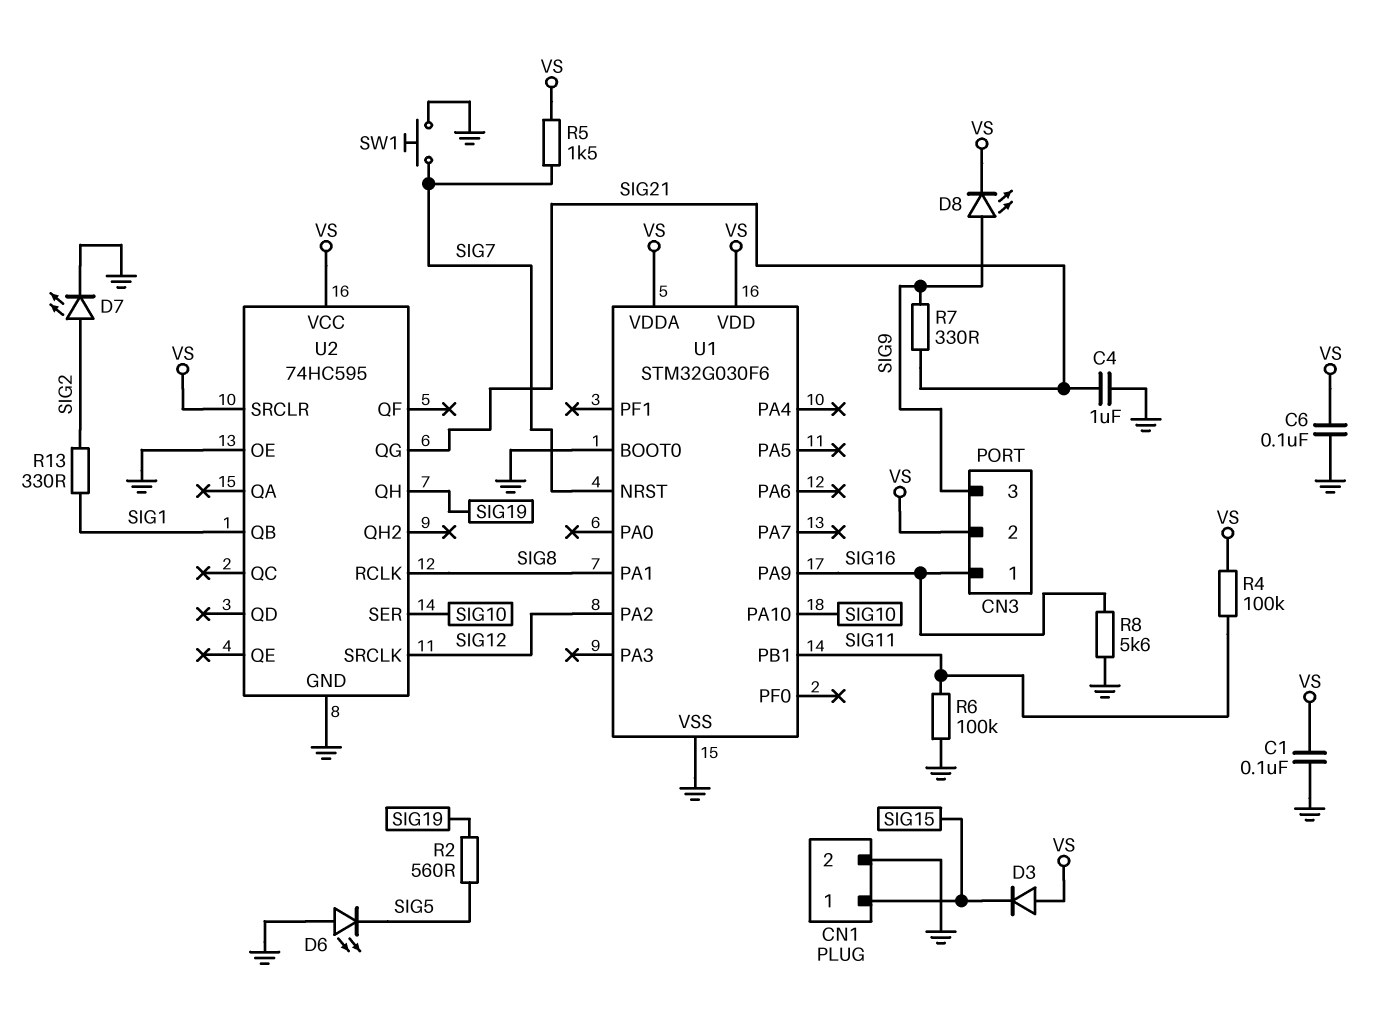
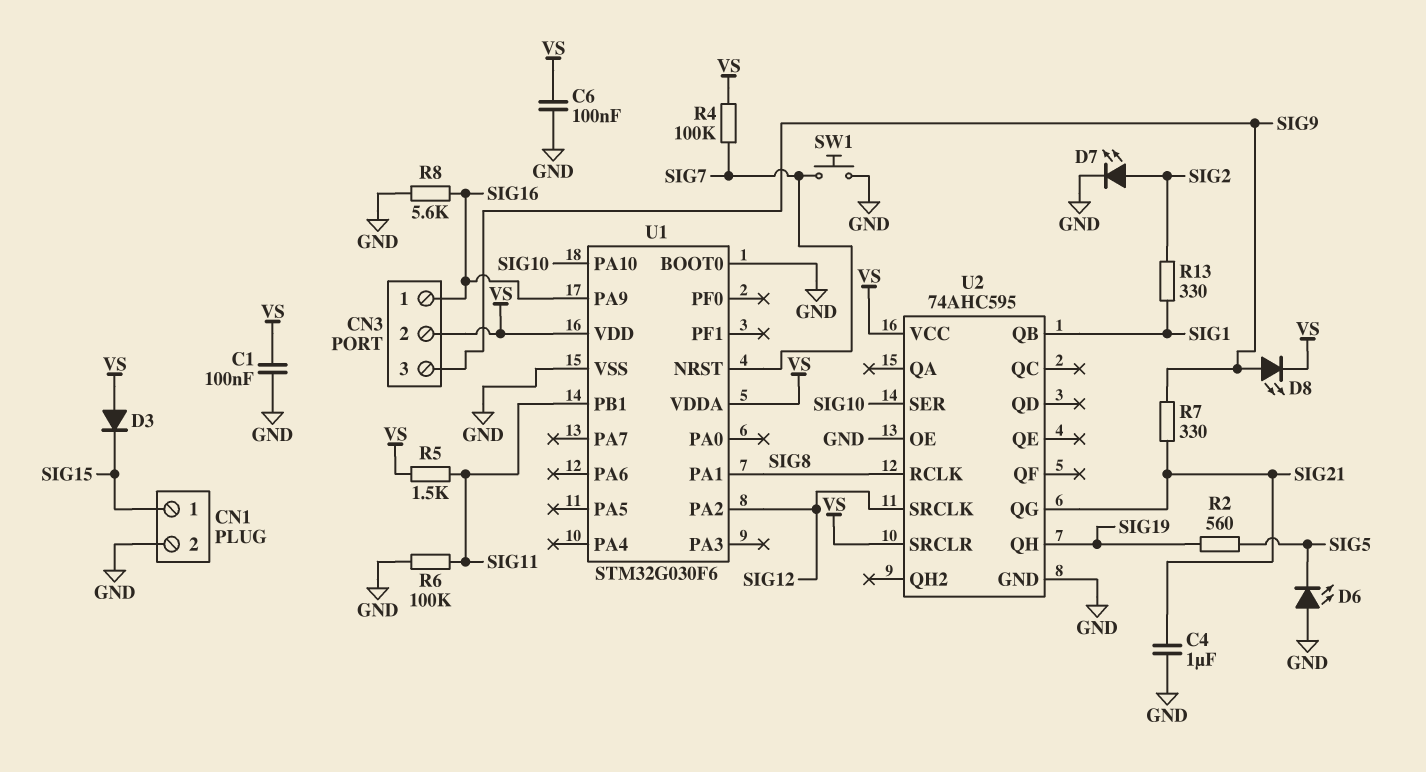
R4: 100k (SIG11, VS) -> 100k (SIG7, VS)
R5: 1.5k (SIG7, VS) -> 1.5k (SIG11, VS)
U2: 74HC595 -> 74AHC595

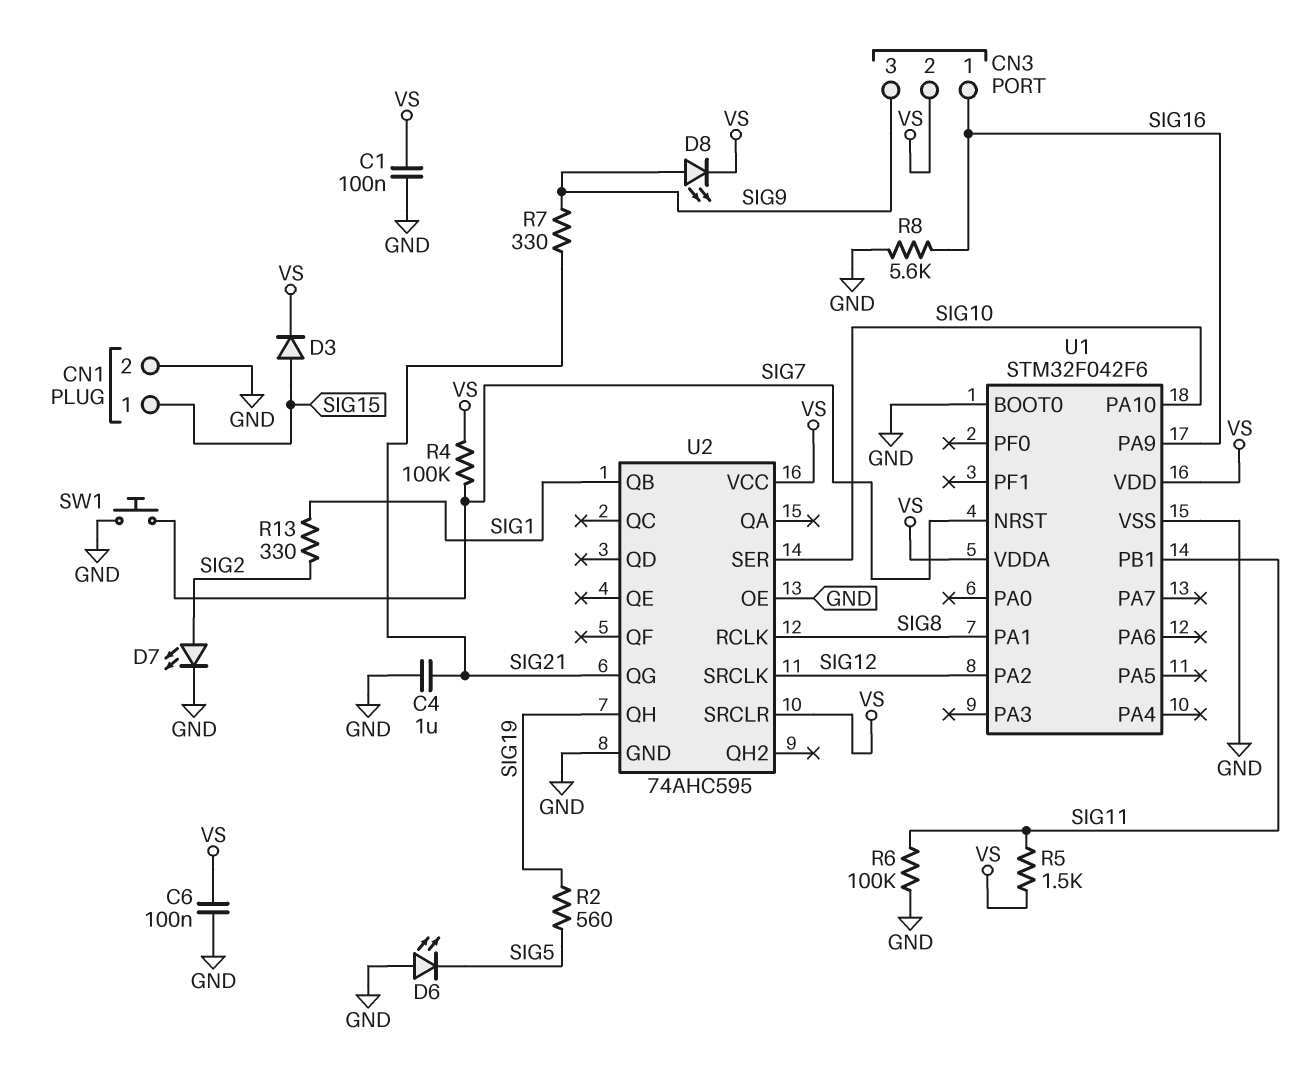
D3: diode (A VS, K SIG15) -> diode (A SIG15, K VS)
U1: STM32G030F6 -> STM32F042F6

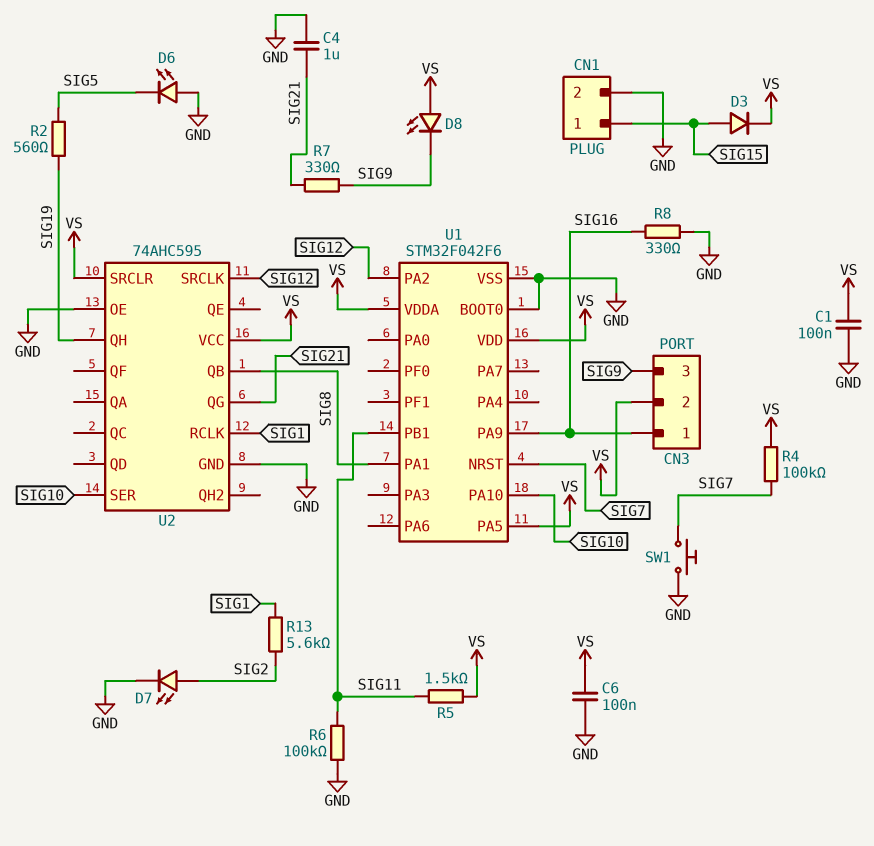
D8: LED (A SIG9, K VS) -> LED (A VS, K SIG9)
R8: 5.6k (GND, SIG16) -> 330 (GND, SIG16)
R13: 330 (SIG1, SIG2) -> 5.6k (SIG1, SIG2)
U1 pin PA5: none -> VS
U2 pin QB: SIG1 -> SIG8
U2 pin RCLK: SIG8 -> SIG1

